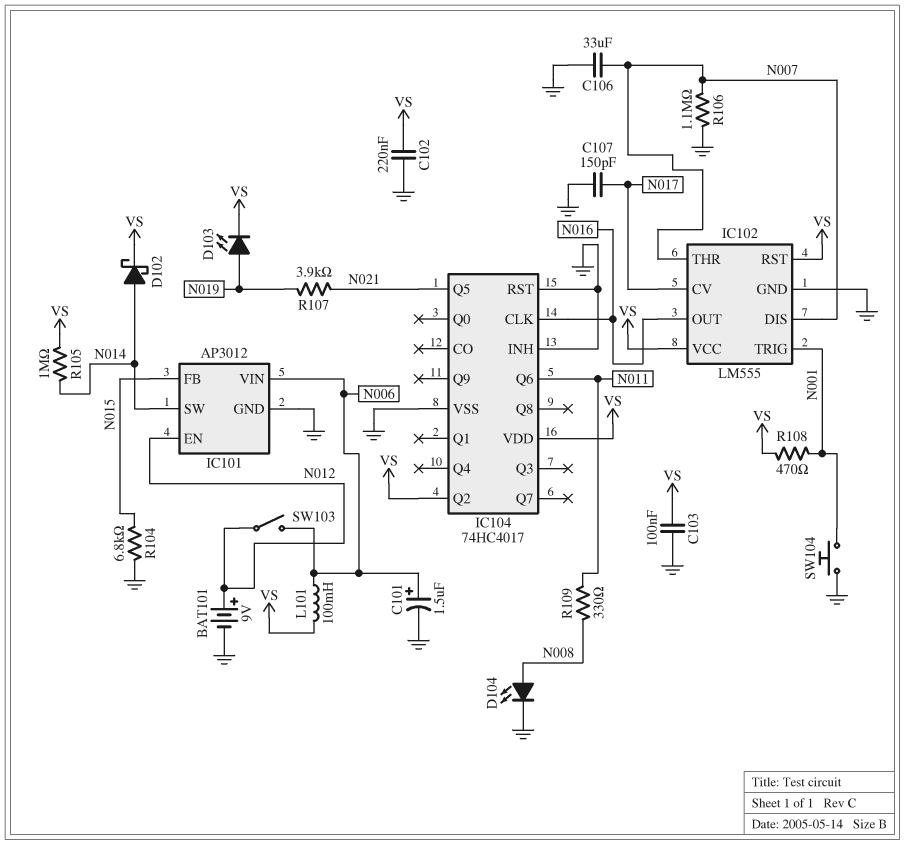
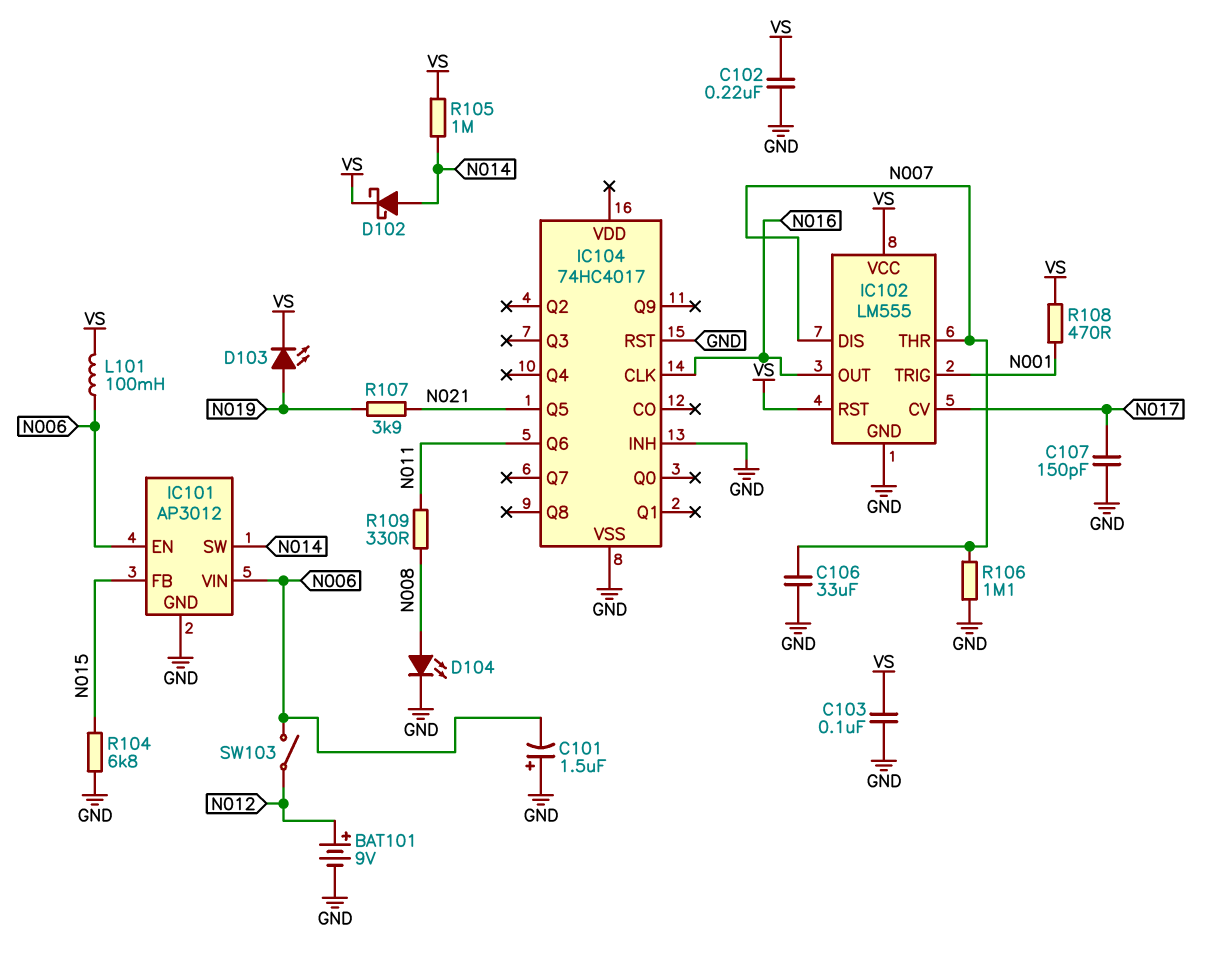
C101: 1.5uF (plus N006, minus GND) -> 1.5uF (plus GND, minus N006)
IC101 pin EN: N012 -> N006
IC104 pin Q2: VS -> none
IC104 pin VDD: VS -> none
SW104: button (GND, N001) -> none

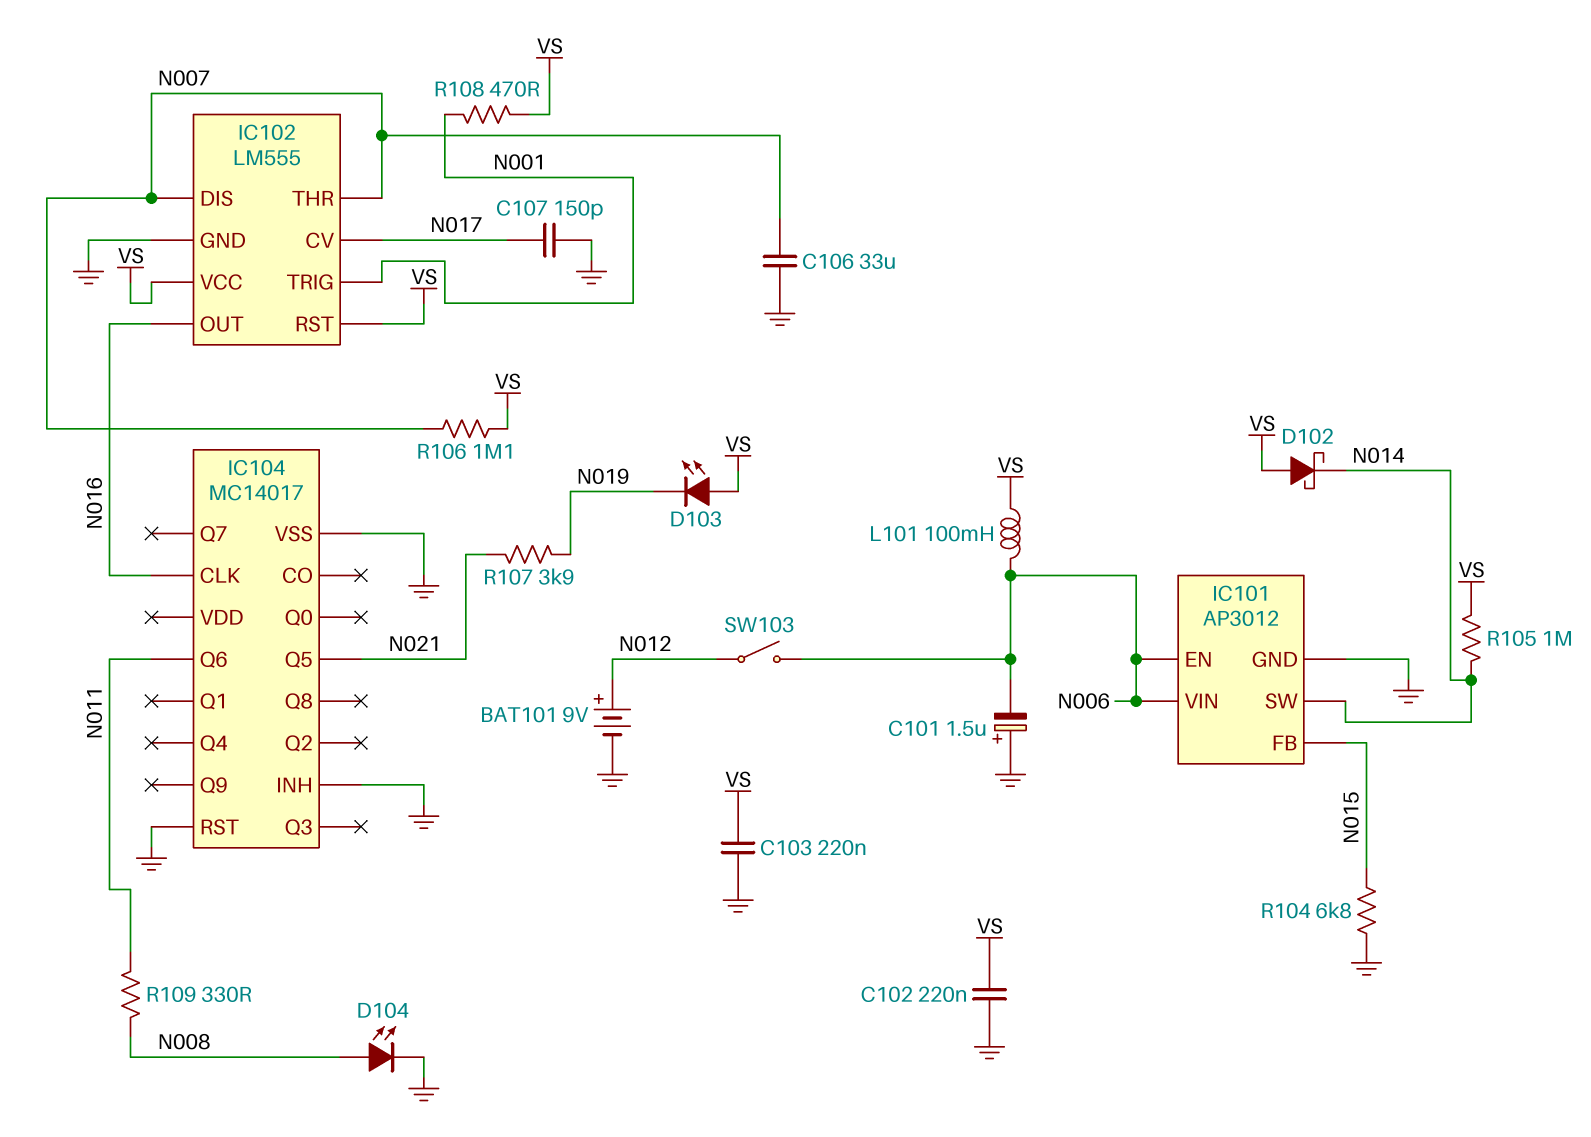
C103: 100nF (GND, VS) -> 220nF (GND, VS)
D102: schottky (A N014, K VS) -> schottky (A VS, K N014)
D103: LED (A N019, K VS) -> LED (A VS, K N019)
IC104: 74HC4017 -> MC14017
R106: 1.1M (GND, N007) -> 1.1M (N007, VS)

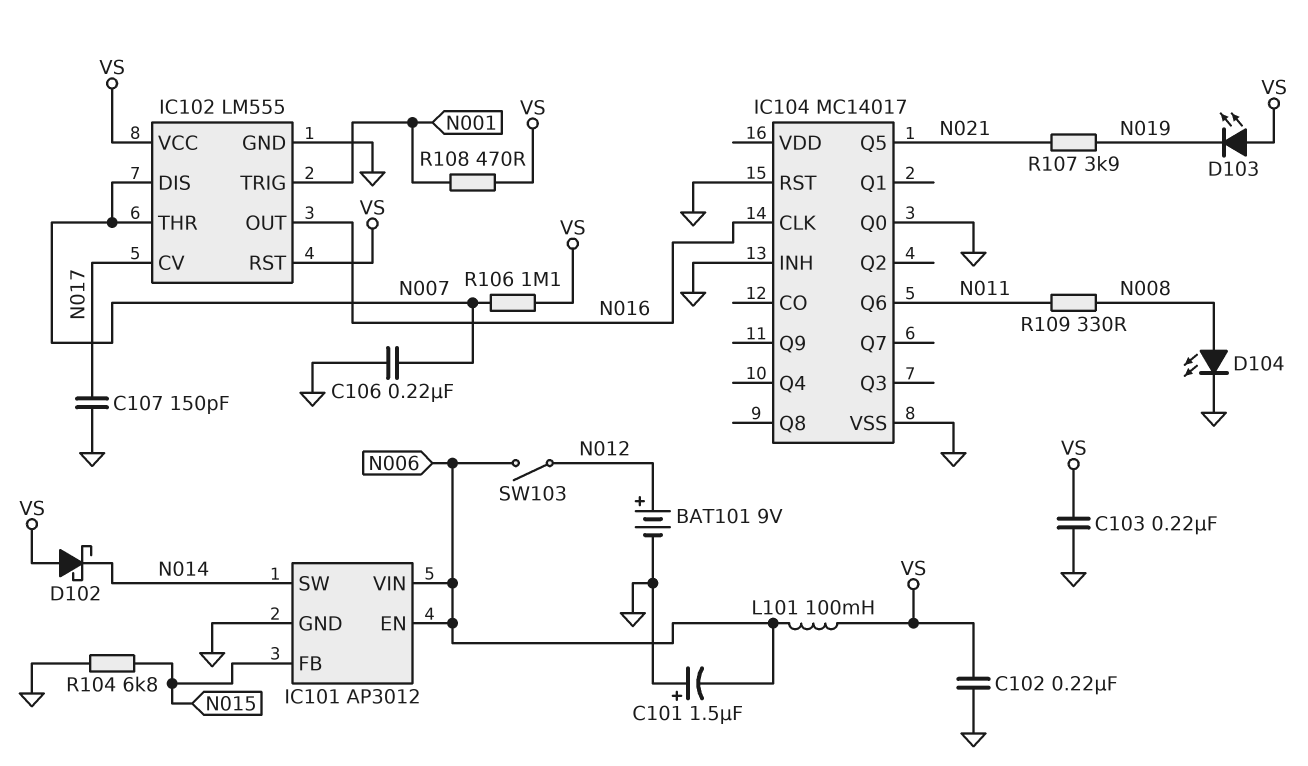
C106: 33uF (GND, N007) -> 220nF (GND, N007)
IC104 pin Q0: none -> GND
R105: 1M (N014, VS) -> none

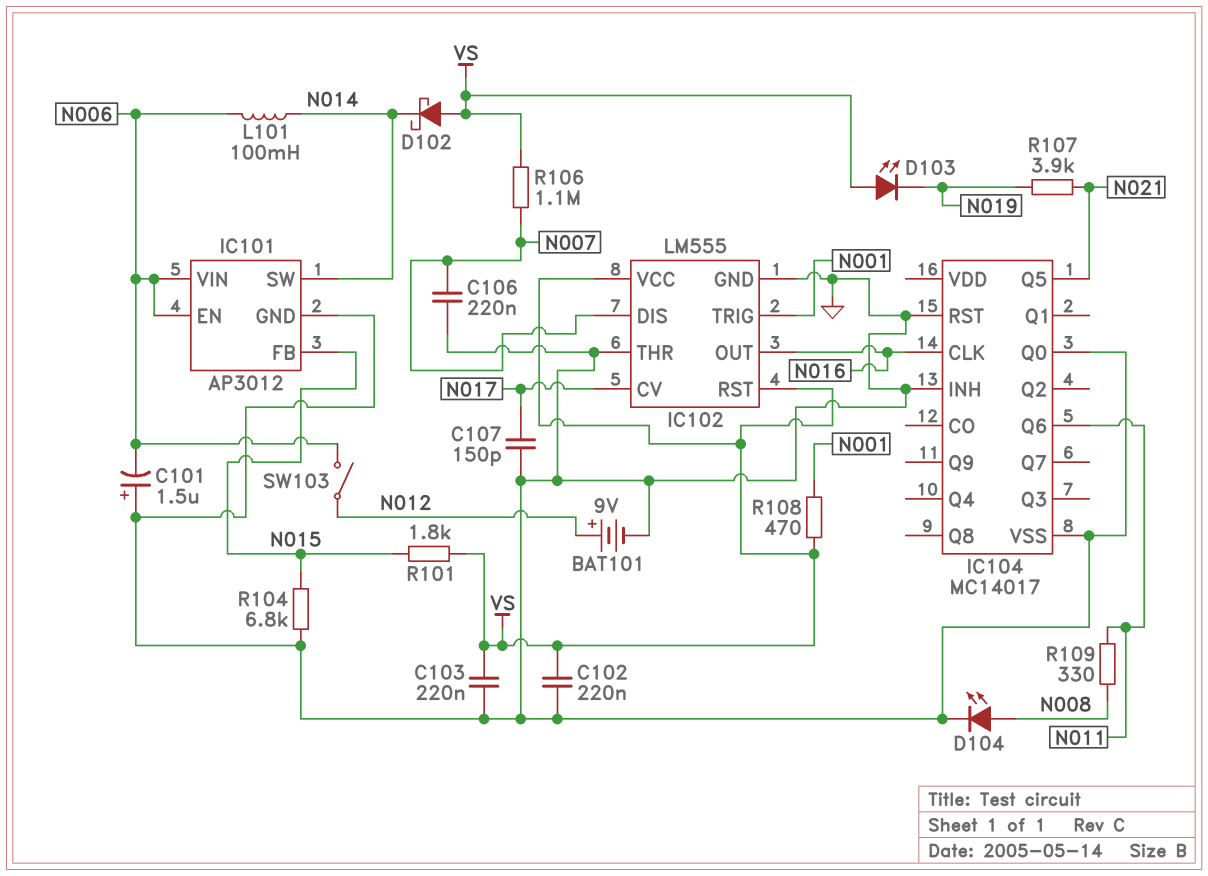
IC102 pin THR: N007 -> GND
L101: 100mH (N006, VS) -> 100mH (N006, N014)
R101: none -> 1.8k (N015, VS)

